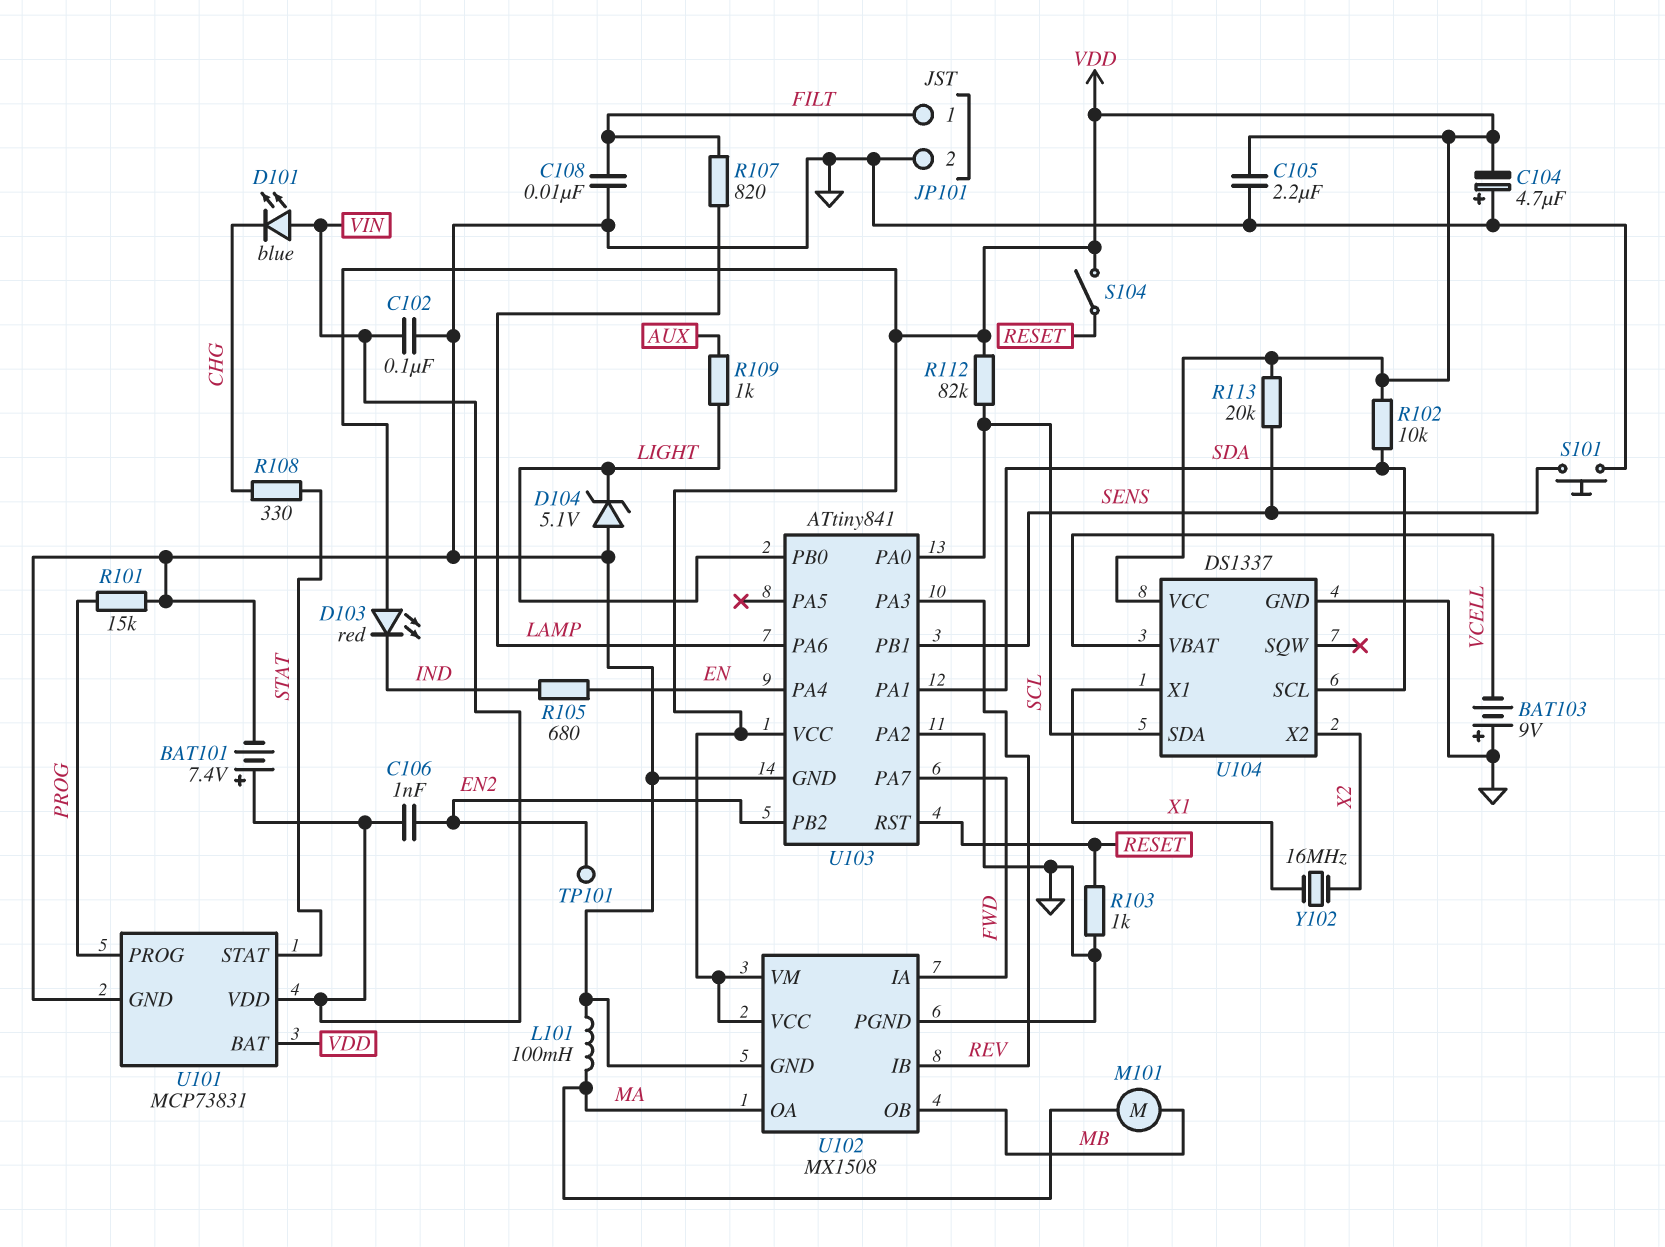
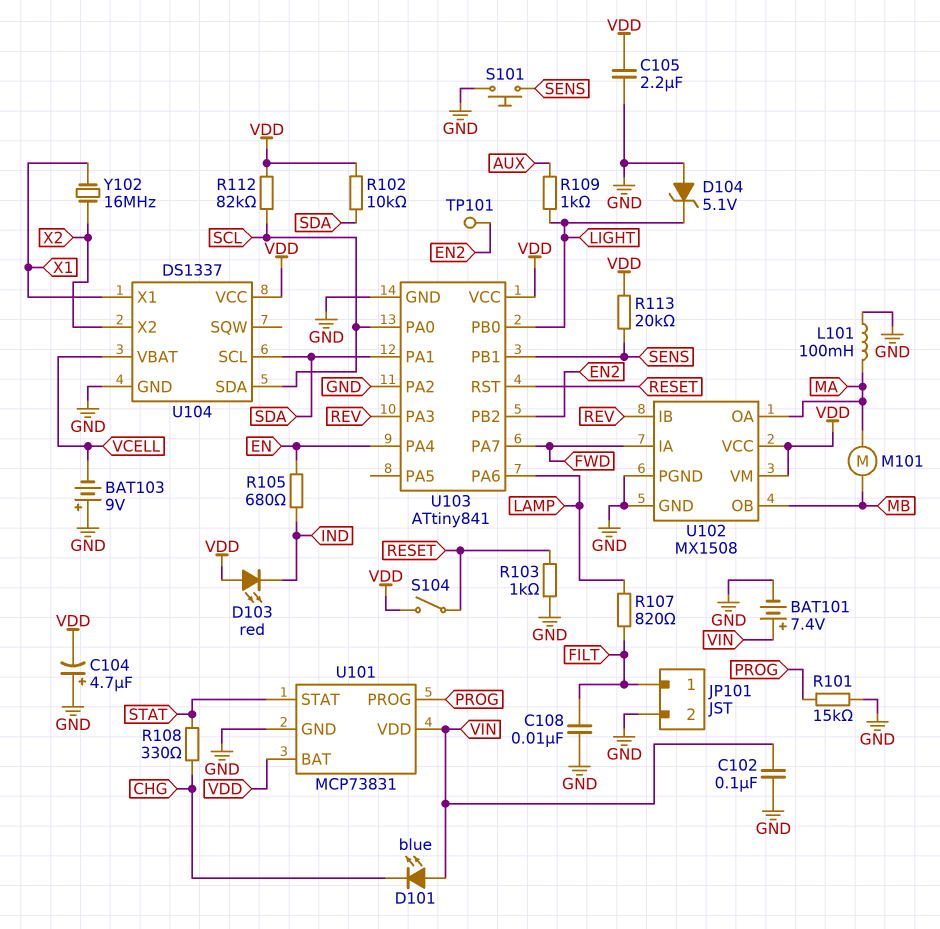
C106: 1nF (EN2, VIN) -> none

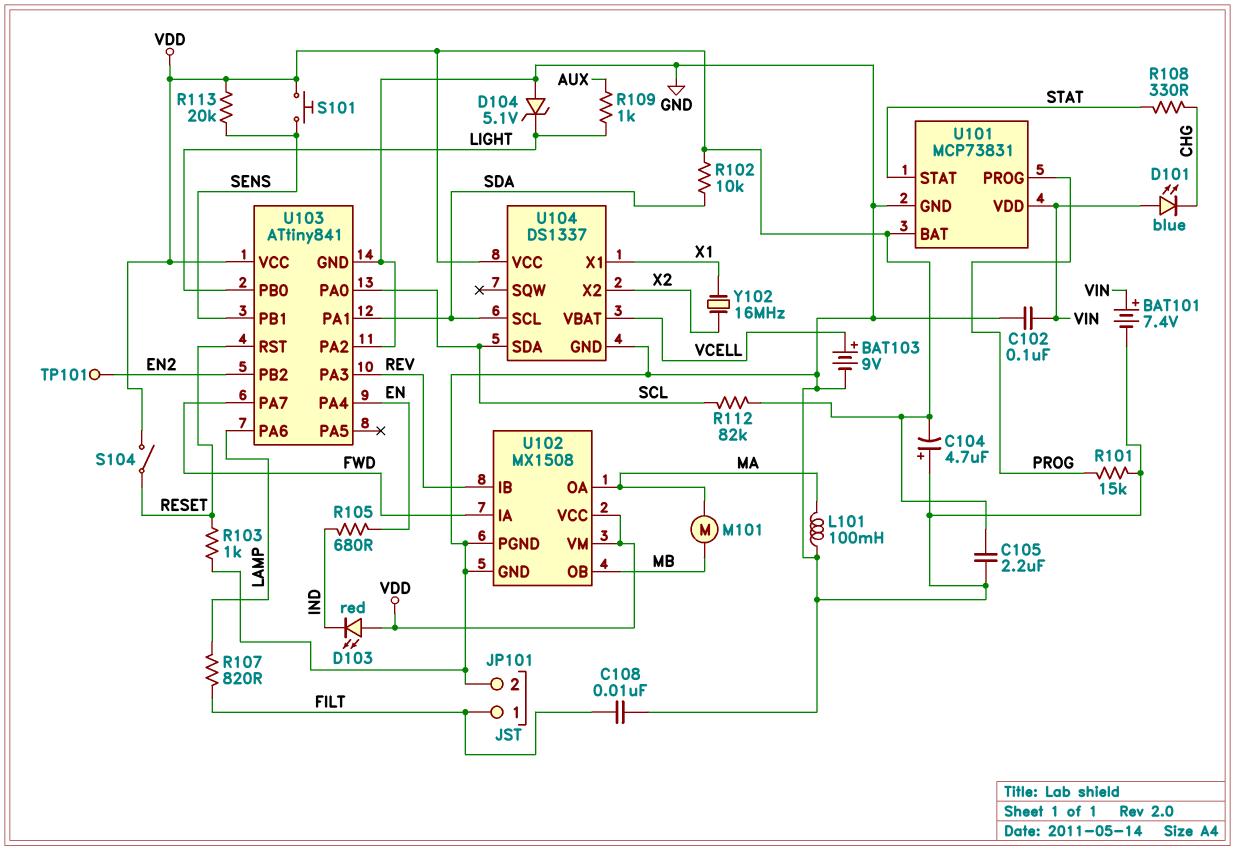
BAT103: 9V (plus GND, minus VCELL) -> 9V (plus VCELL, minus GND)
S101: button (GND, SENS) -> button (SENS, VDD)

